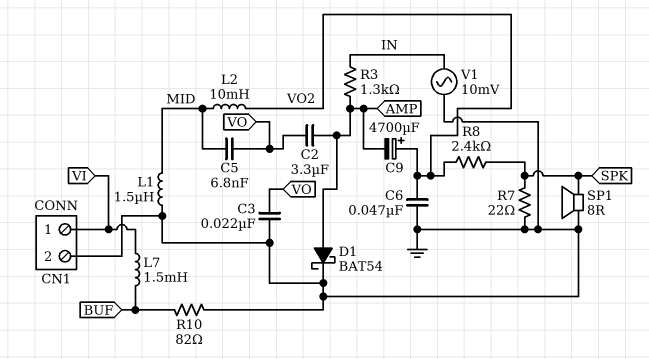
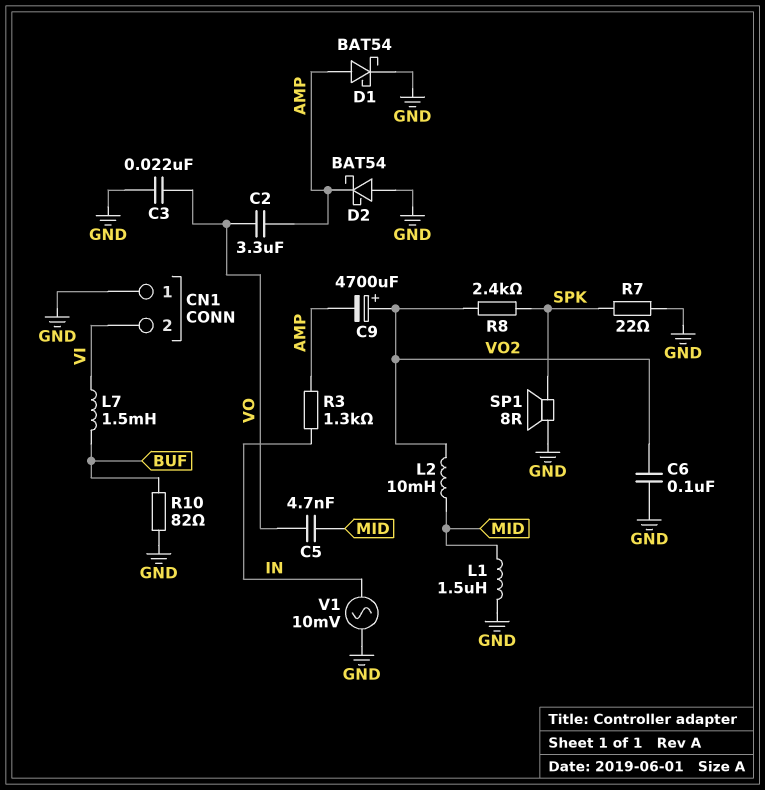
C5: 6.8nF (MID, VO) -> 4.7nF (MID, VO)
C6: 47nF (GND, VO2) -> 100nF (GND, VO2)
CN1 pin 1: VI -> GND
CN1 pin 2: GND -> VI
D2: none -> schottky BAT54 (A GND, K AMP)

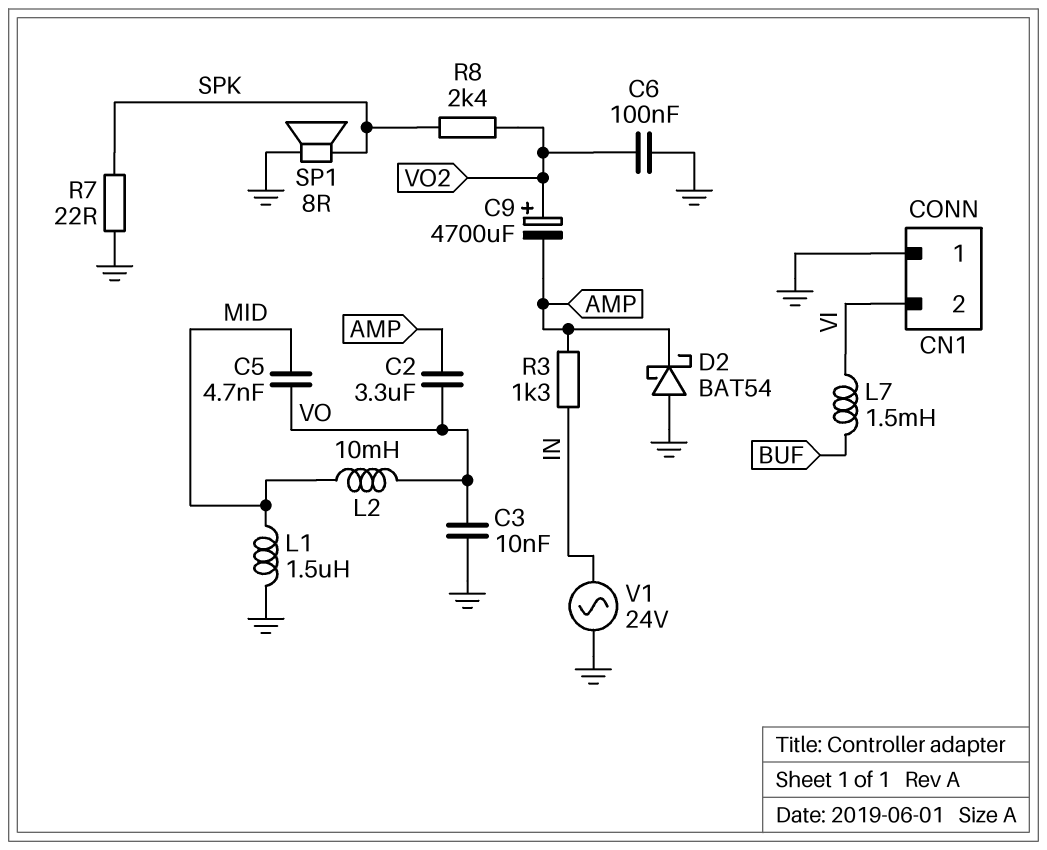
C3: 22nF (GND, VO) -> 10nF (GND, VO)
D1: schottky BAT54 (A AMP, K GND) -> none
L2: 10mH (MID, VO2) -> 10mH (MID, VO)
R10: 82 (BUF, GND) -> none
V1: AC 10mV (GND, IN) -> AC 24V (GND, IN)

